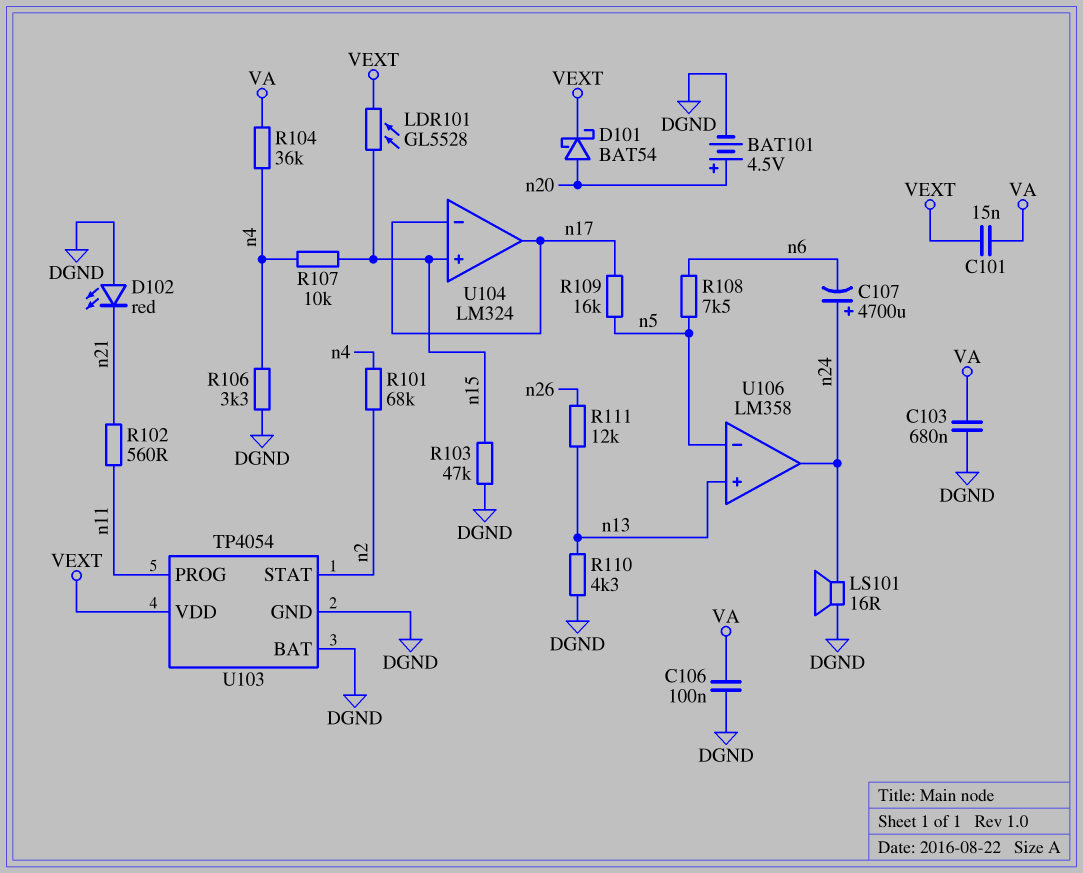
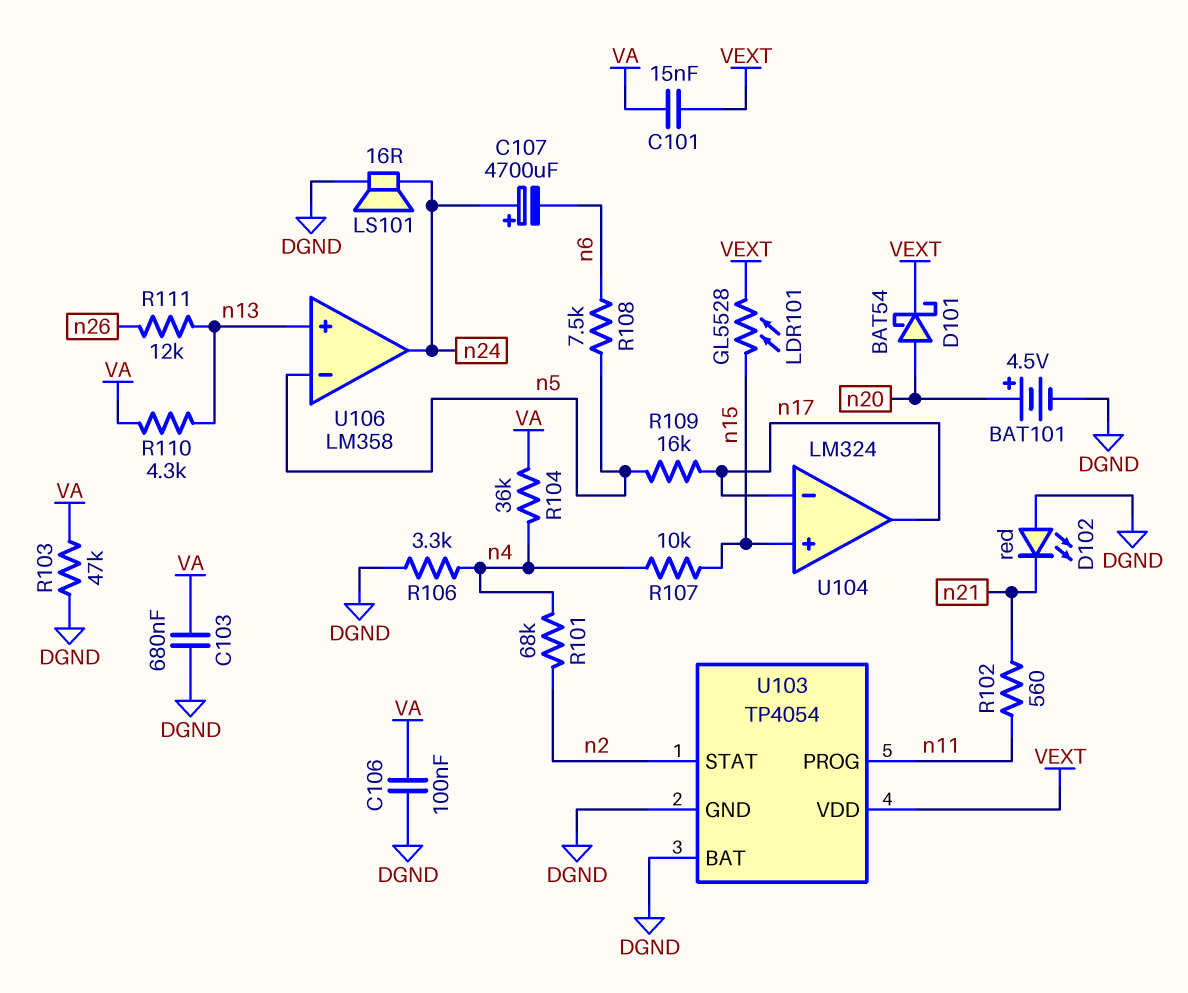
R103: 47k (DGND, n15) -> 47k (DGND, VA)
R110: 4.3k (DGND, n13) -> 4.3k (VA, n13)

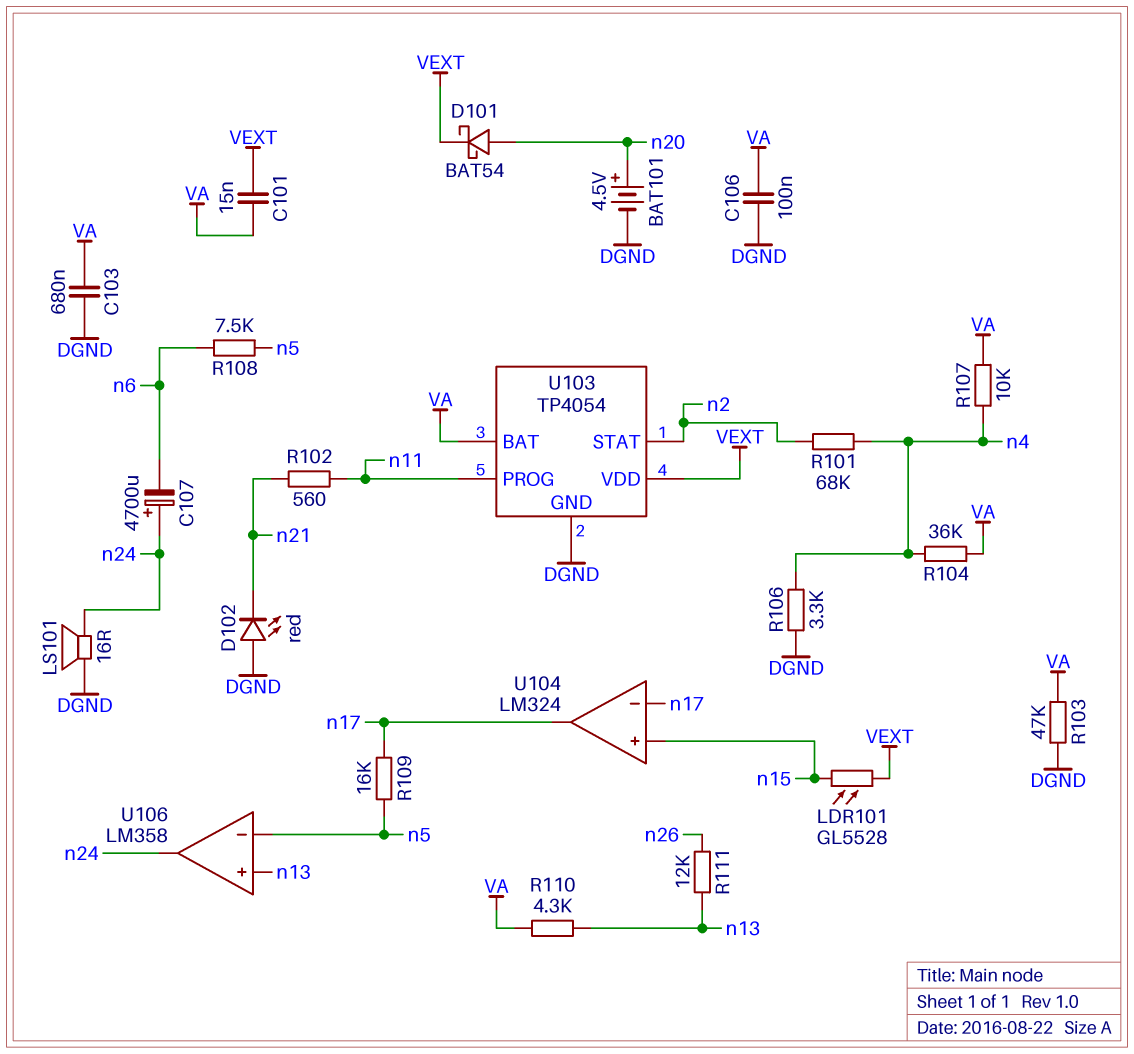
R107: 10k (n4, n15) -> 10k (VA, n4)
U103 pin BAT: DGND -> VA

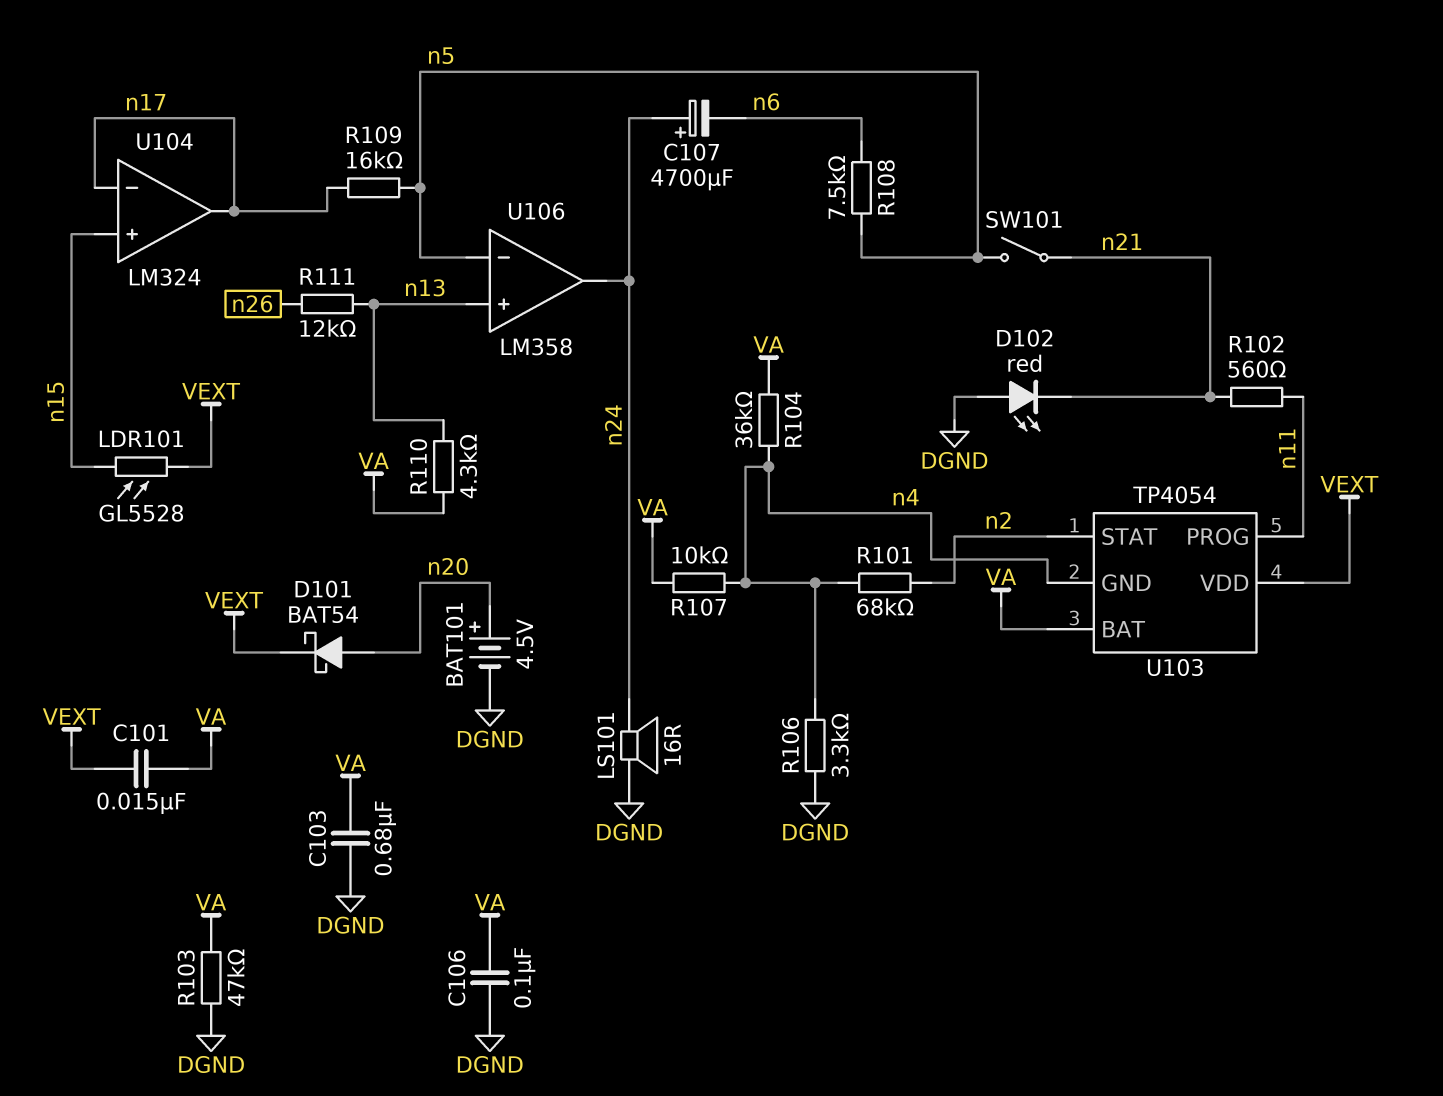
SW101: none -> switch (n5, n21)
U103 pin GND: DGND -> n4

